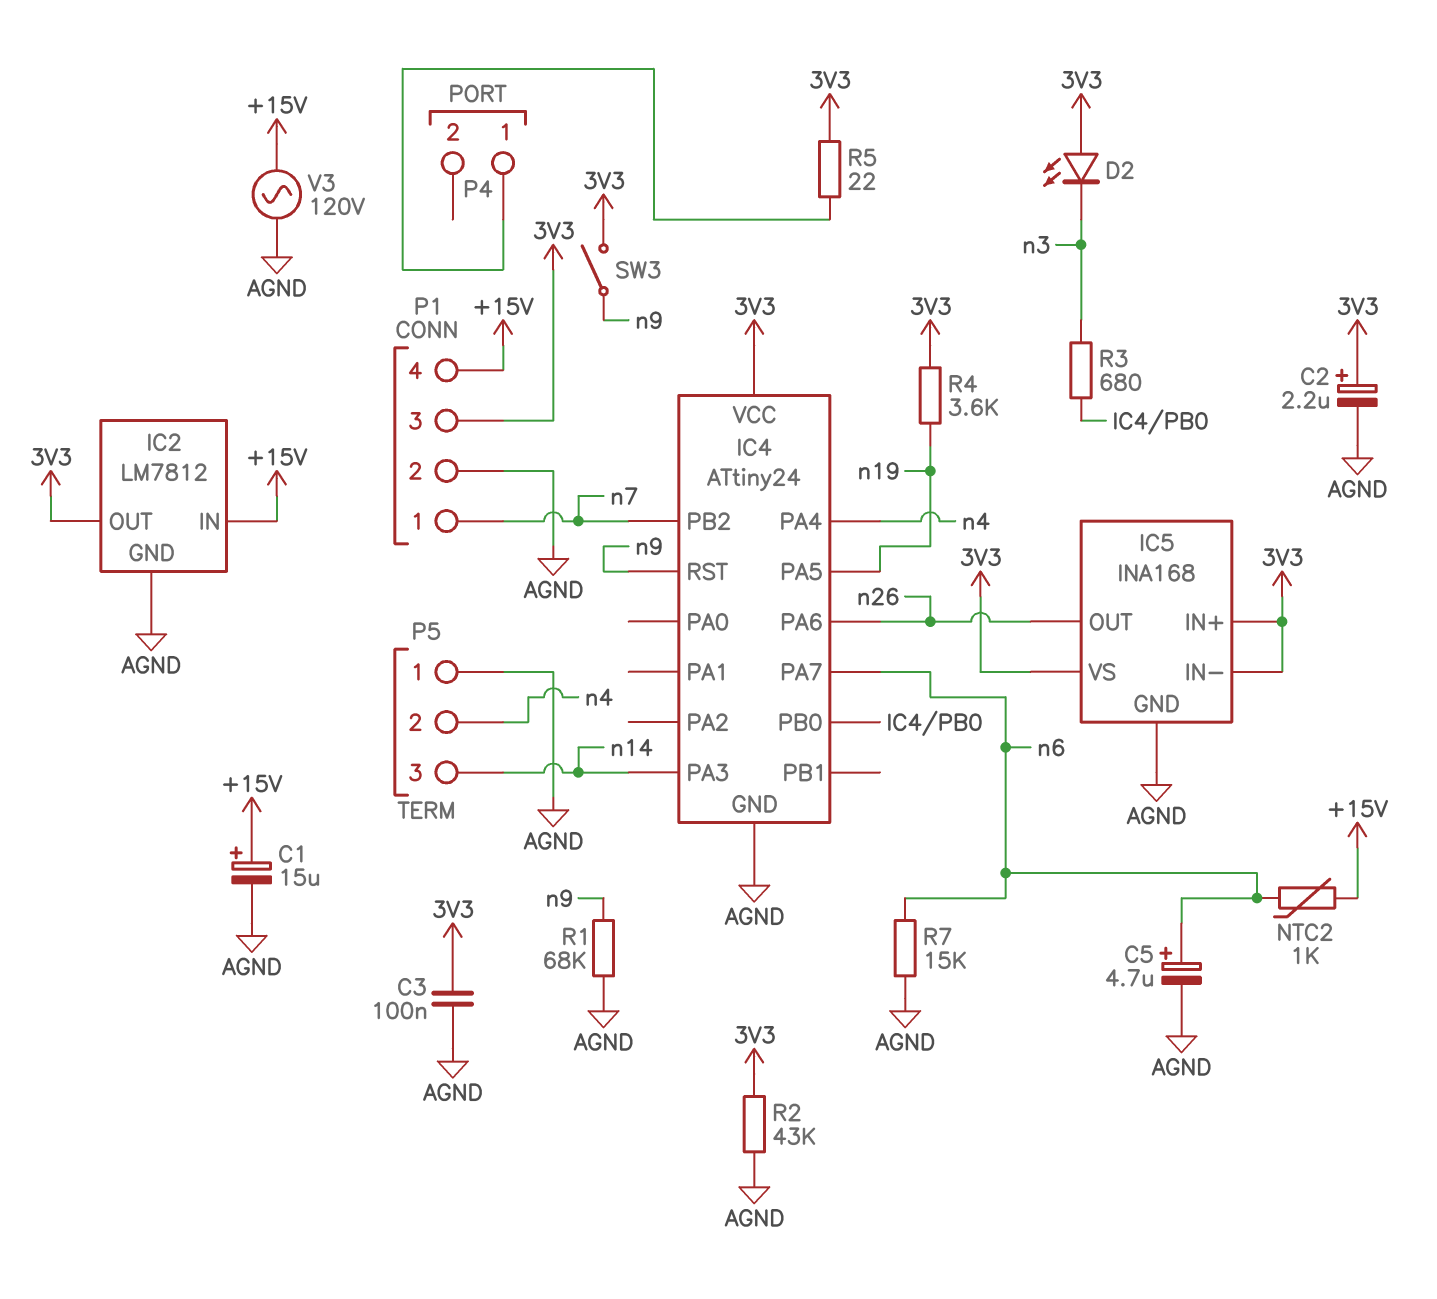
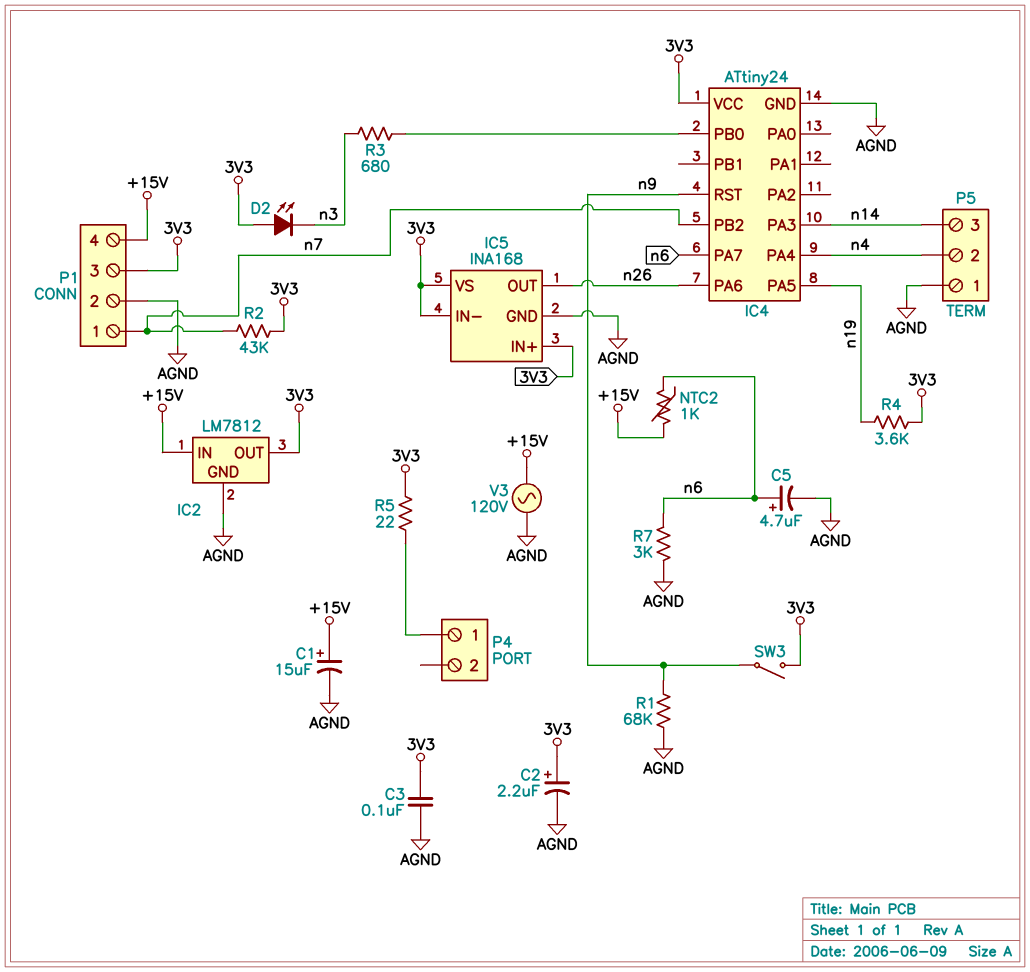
R2: 43k (3V3, AGND) -> 43k (3V3, n7)
R7: 15k (AGND, n6) -> 3k (AGND, n6)

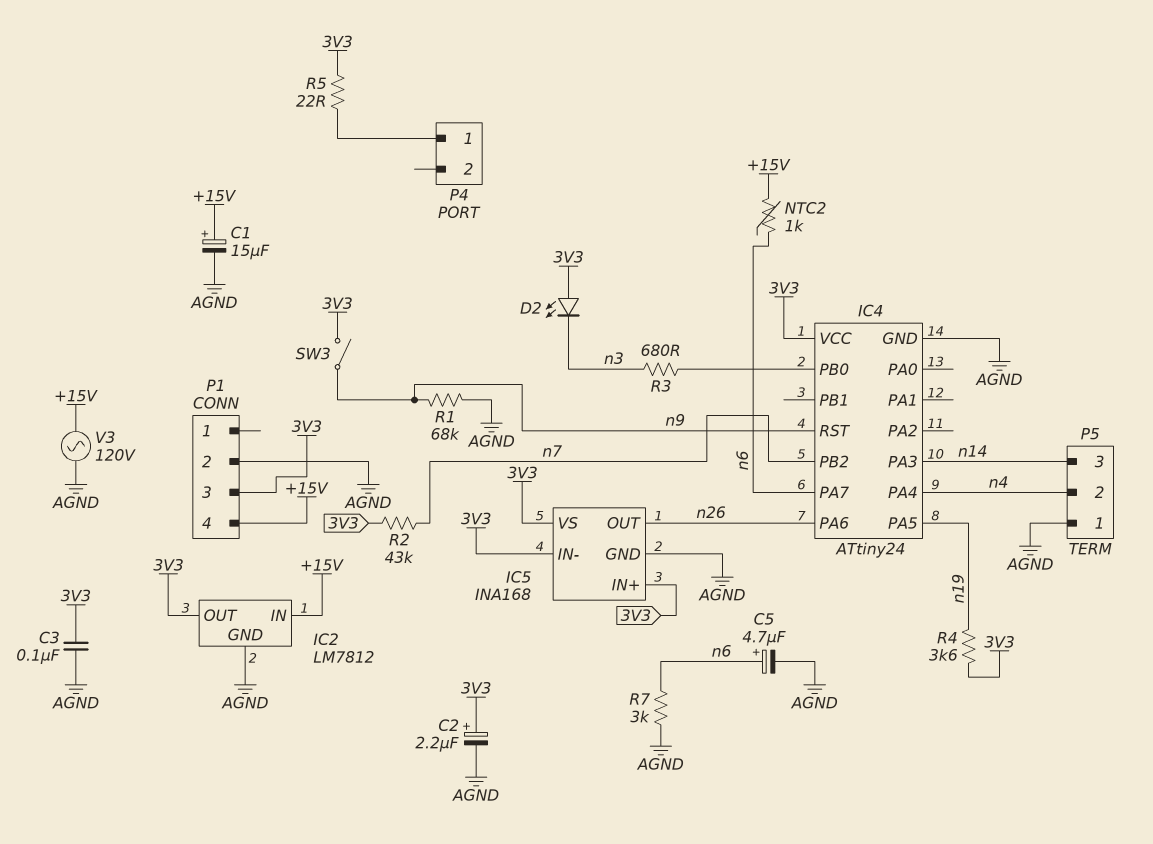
P1 pin 1: n7 -> none

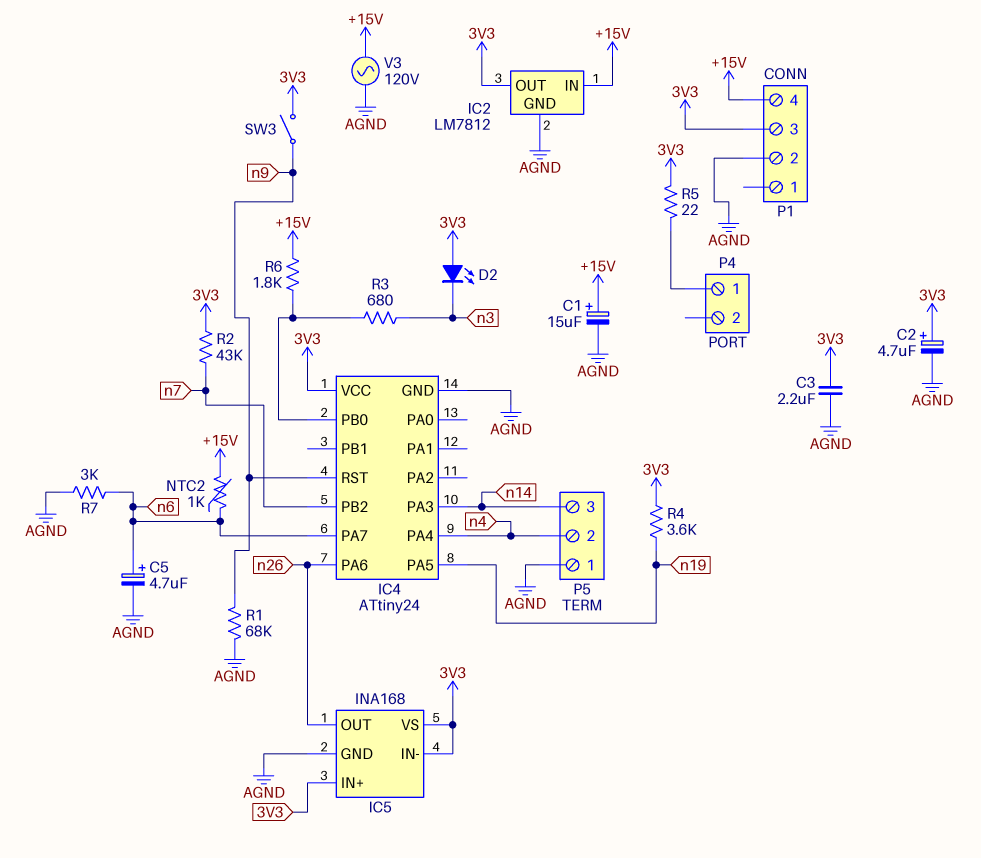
C2: 2.2uF (plus 3V3, minus AGND) -> 4.7uF (plus 3V3, minus AGND)
C3: 100nF (3V3, AGND) -> 2.2uF (3V3, AGND)
R6: none -> 1.8k (+15V, IC4/PB0)

